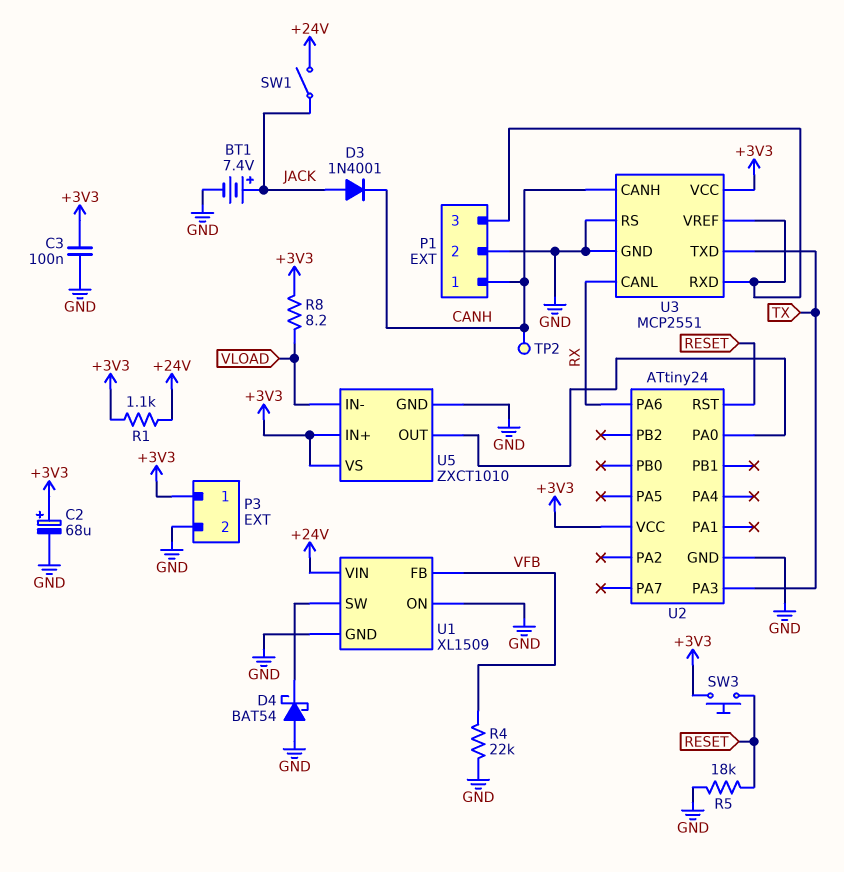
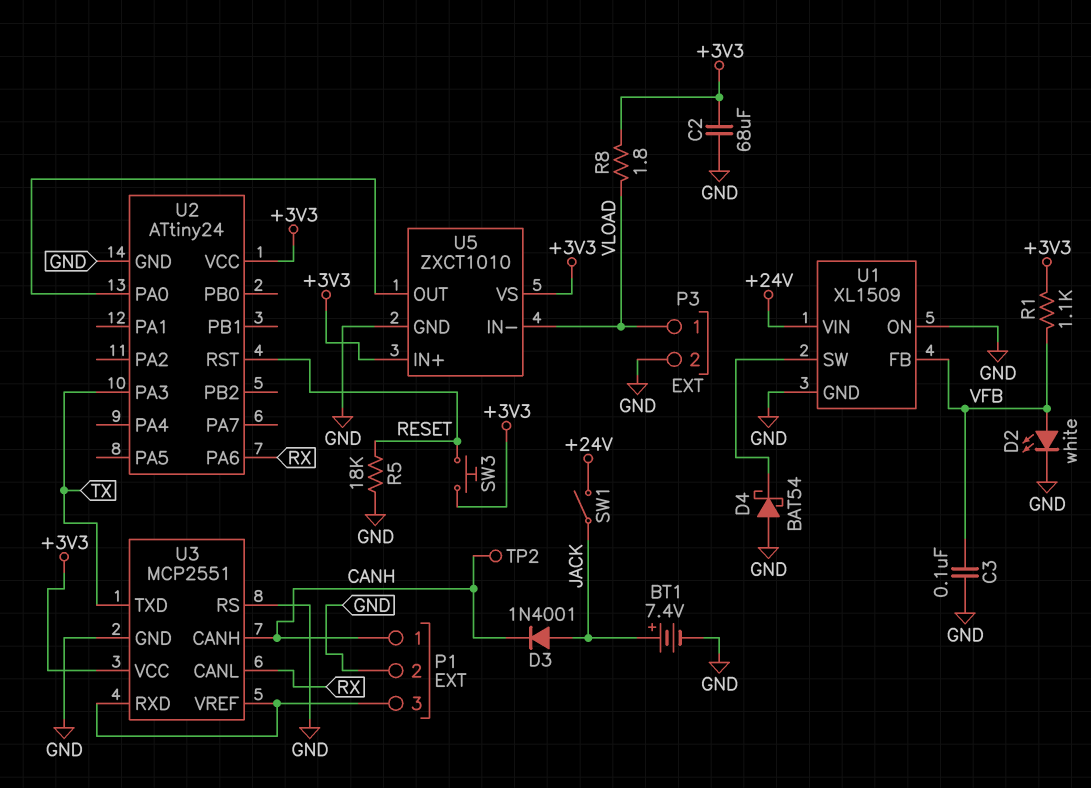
C2: 68uF (plus +3V3, minus GND) -> 68uF (+3V3, GND)
C3: 100nF (+3V3, GND) -> 100nF (GND, VFB)
D2: none -> LED white (A VFB, K GND)
P3 pin 1: +3V3 -> VLOAD
R1: 1.1k (+3V3, +24V) -> 1.1k (+3V3, VFB)
R4: 22k (GND, VFB) -> none
R8: 8.2 (+3V3, VLOAD) -> 1.8 (+3V3, VLOAD)

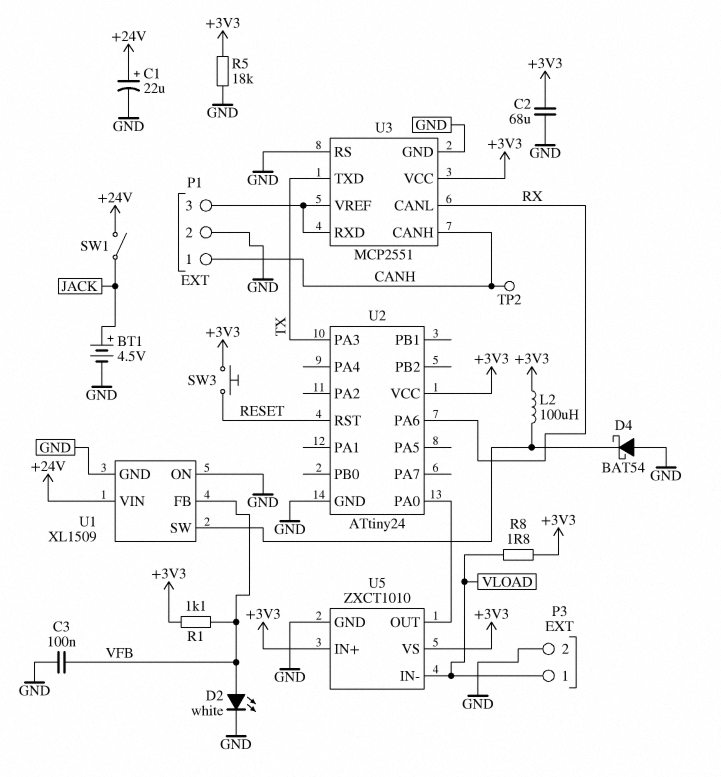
BT1: 7.4V (plus JACK, minus GND) -> 4.5V (plus JACK, minus GND)
C1: none -> 22uF (plus +24V, minus GND)
D3: diode 1N4001 (A JACK, K CANH) -> none
L2: none -> 100uH (+3V3, U1/SW)
R5: 18k (GND, RESET) -> 18k (+3V3, GND)

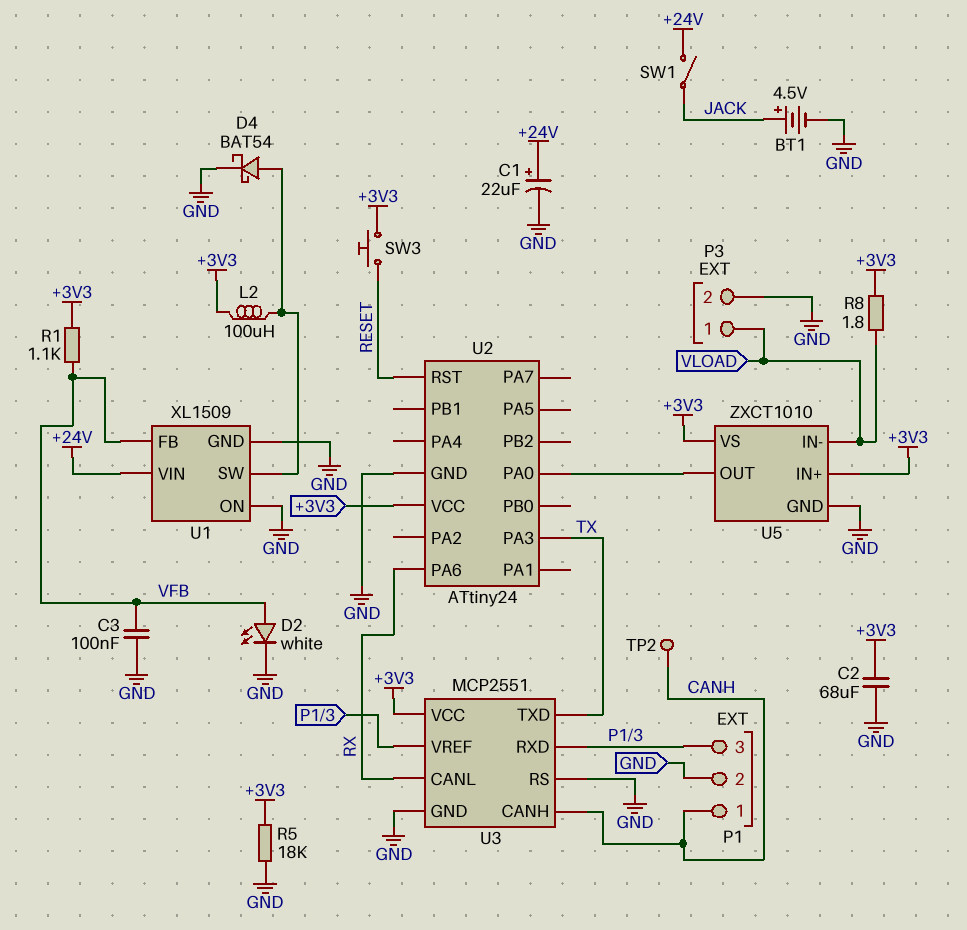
D4: schottky BAT54 (A GND, K U1/SW) -> schottky BAT54 (A U1/SW, K GND)

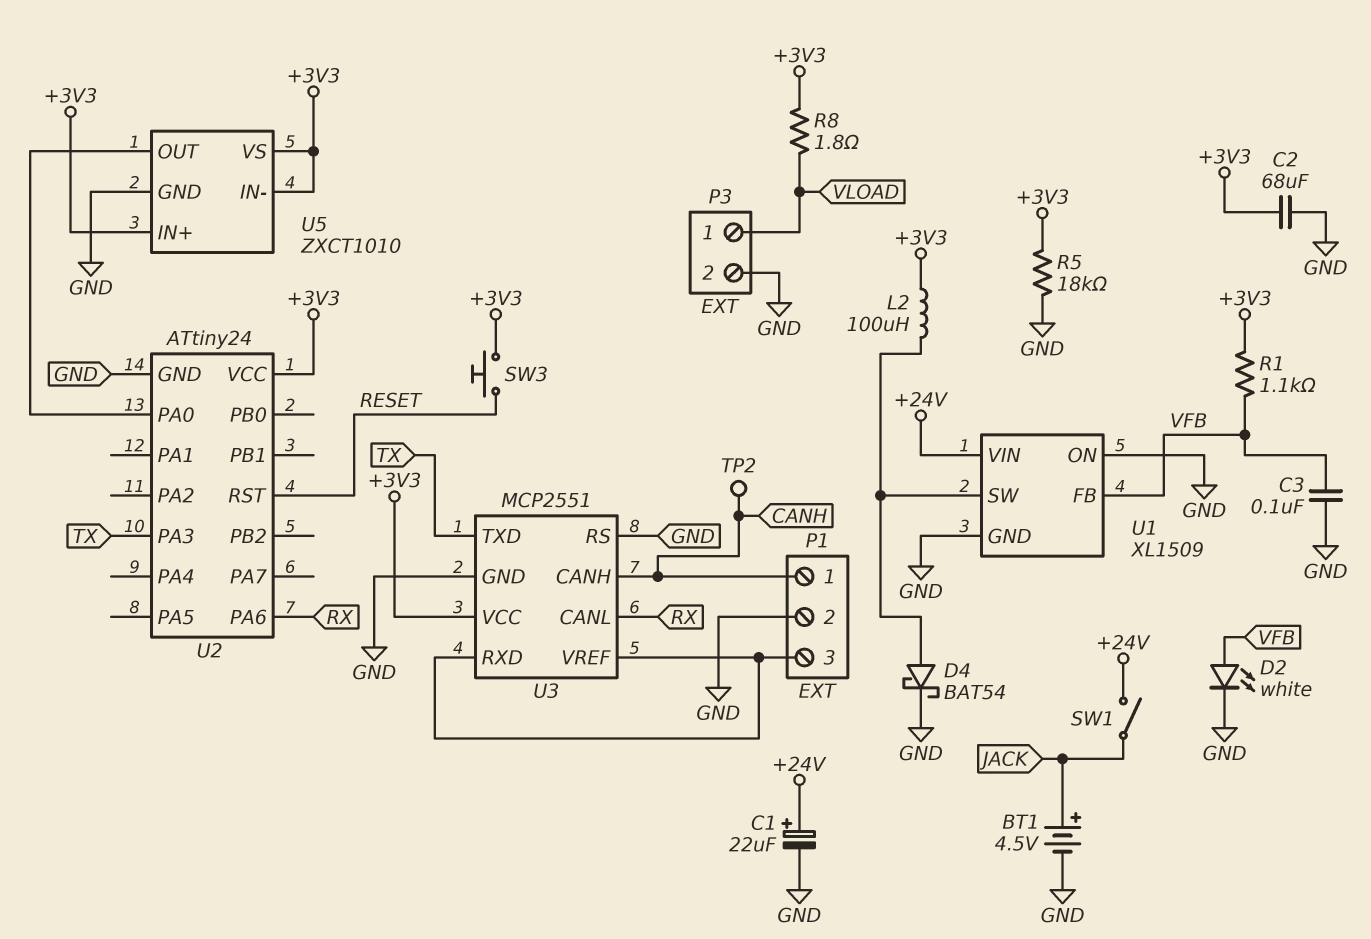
U5 pin IN-: VLOAD -> +3V3

